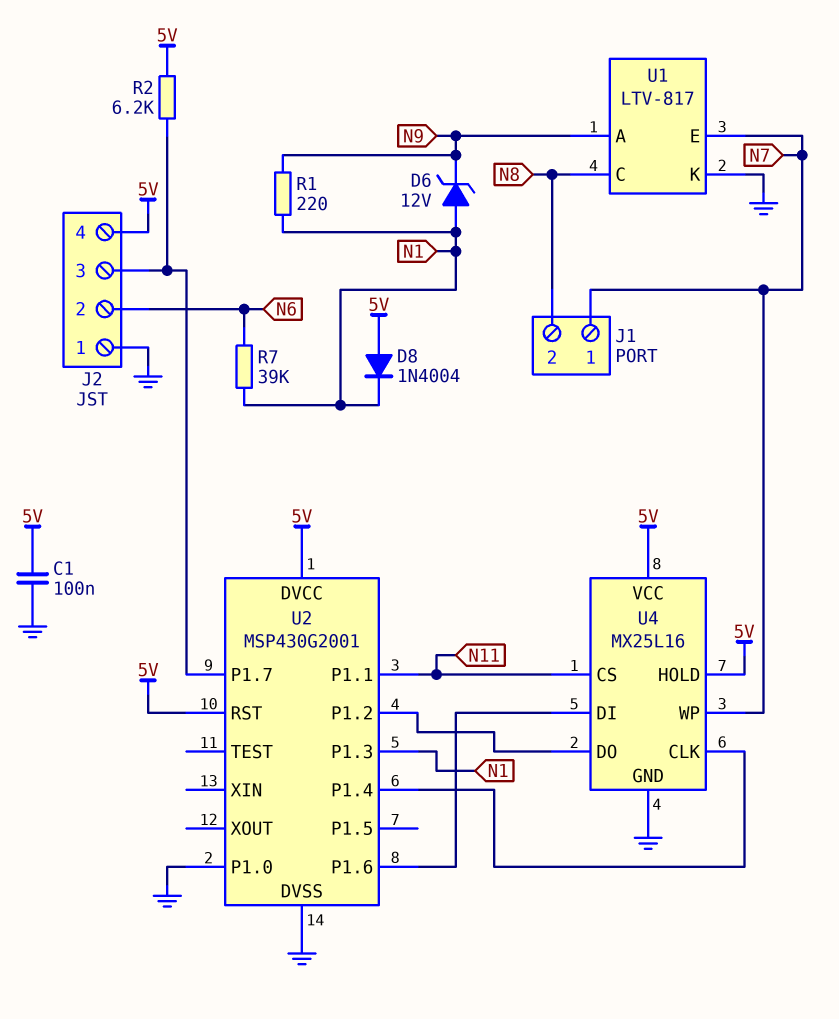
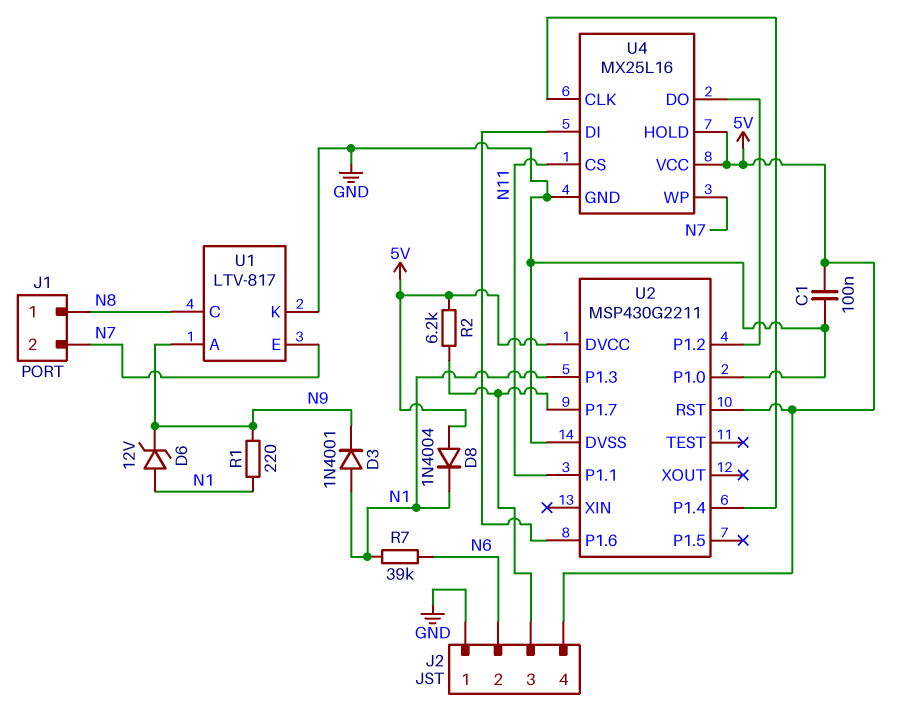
D3: none -> diode 1N4001 (A N1, K N9)
J1 pin 1: N7 -> N8
J1 pin 2: N8 -> N7
U2: MSP430G2001 -> MSP430G2211

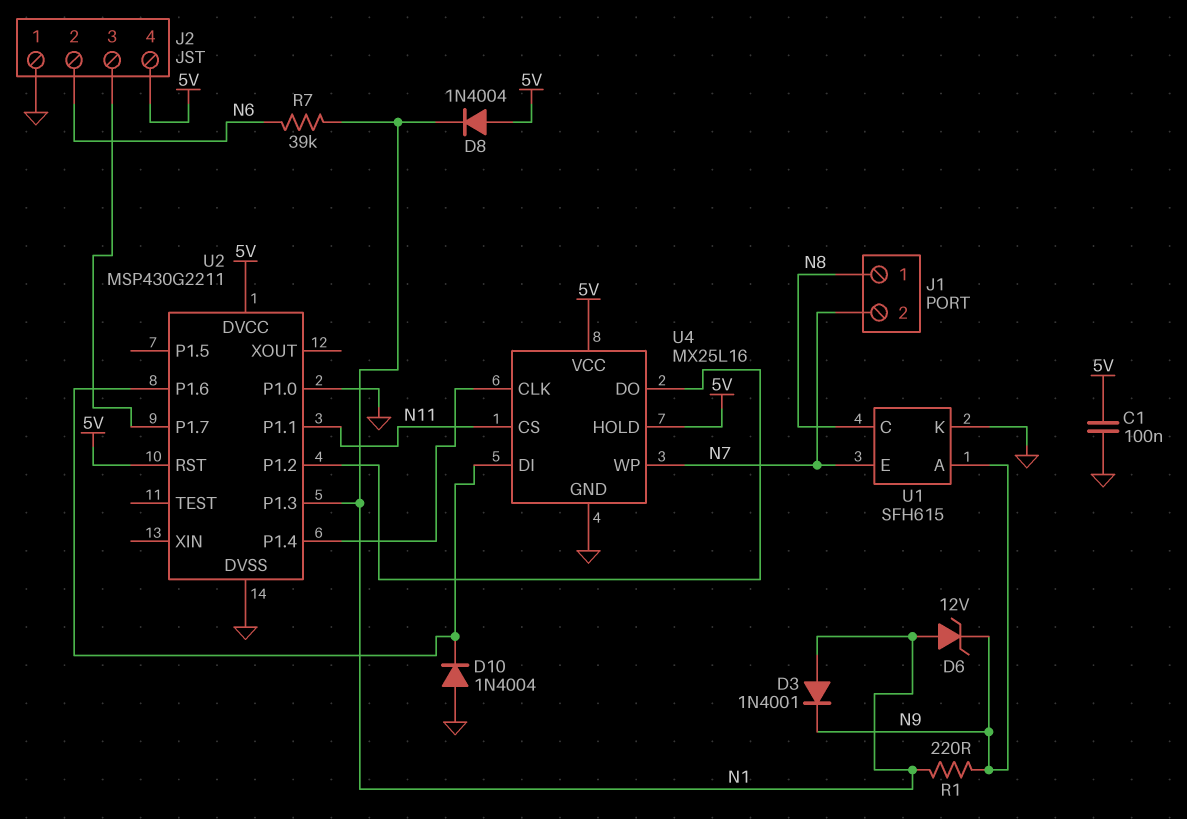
D10: none -> diode 1N4004 (A GND, K U2/P1.6)
R2: 6.2k (5V, J2/3) -> none
U1: LTV-817 -> SFH615

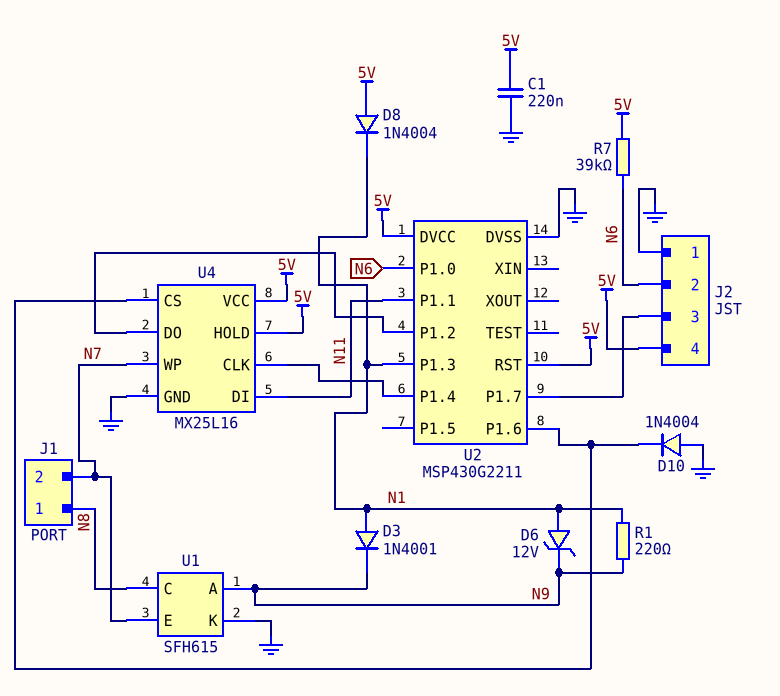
C1: 100nF (5V, GND) -> 220nF (5V, GND)
R7: 39k (N1, N6) -> 39k (5V, N6)
U2 pin P1.0: GND -> N6
U4 pin CS: N11 -> U2/P1.6
U4 pin DI: U2/P1.6 -> N11

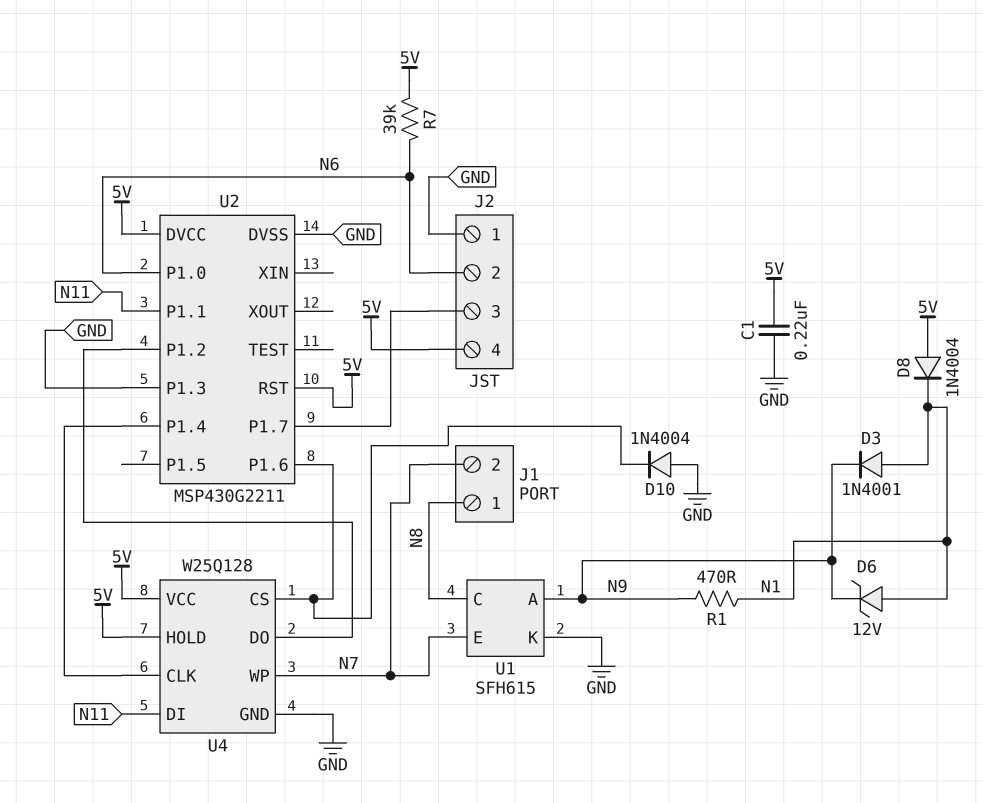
R1: 220 (N1, N9) -> 470 (N1, N9)
U2 pin P1.3: N1 -> GND
U4: MX25L16 -> W25Q128

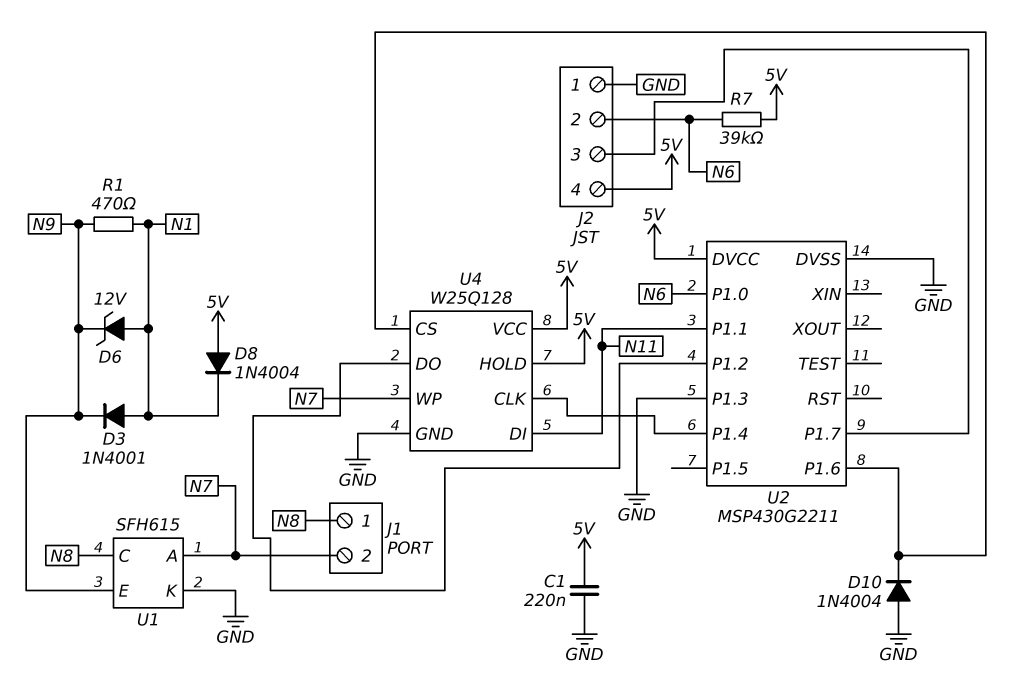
U1 pin A: N9 -> N7
U1 pin E: N7 -> N9
U2 pin RST: 5V -> none

